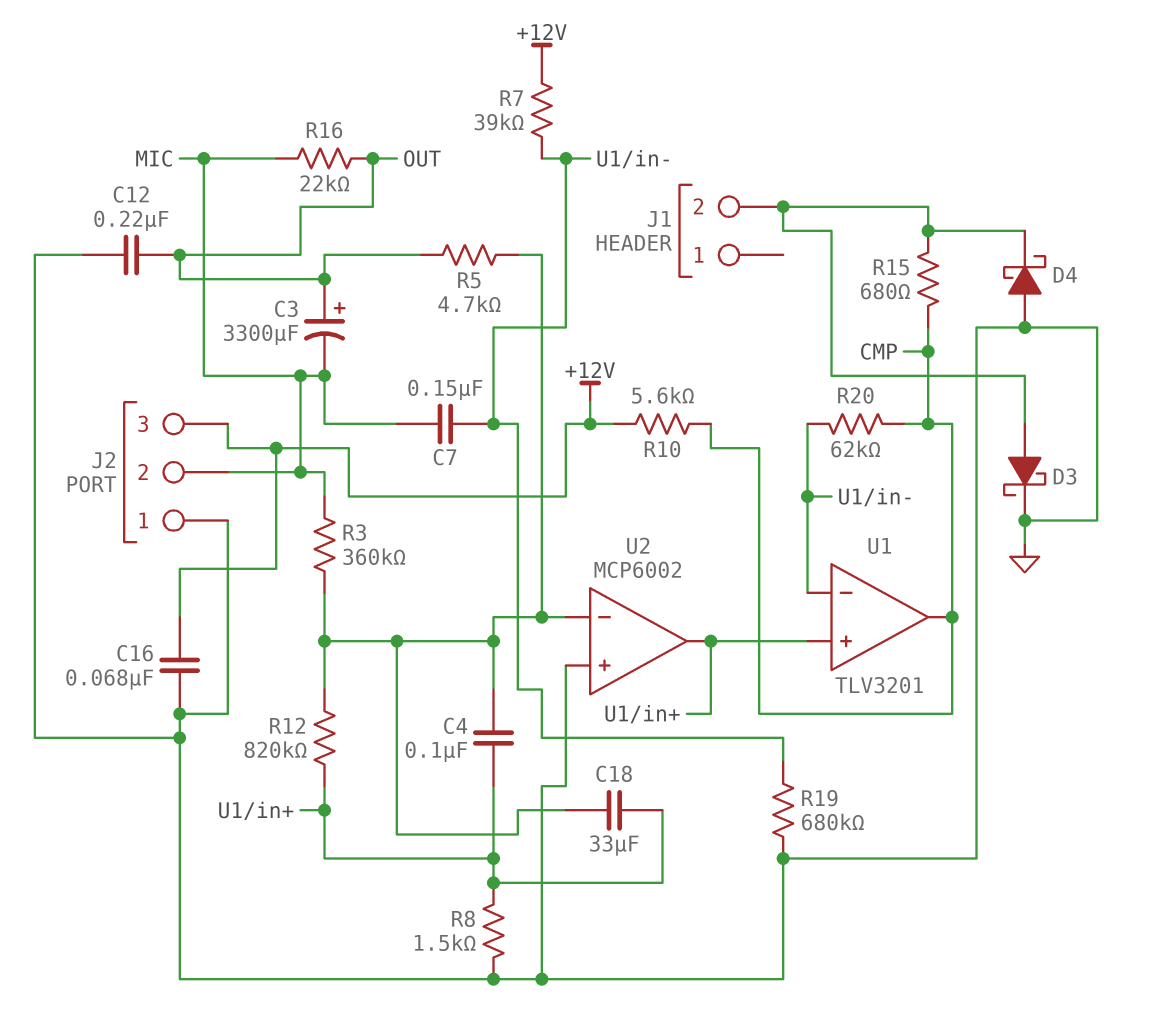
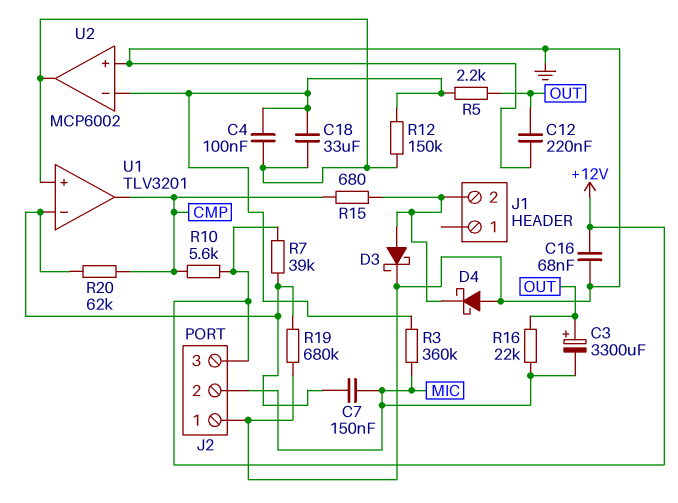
R5: 4.7k (OUT, U2/in-) -> 2.2k (OUT, U2/in-)
R8: 1.5k (GND, U1/in+) -> none
R12: 820k (U1/in+, U2/in-) -> 150k (U1/in+, U2/in-)

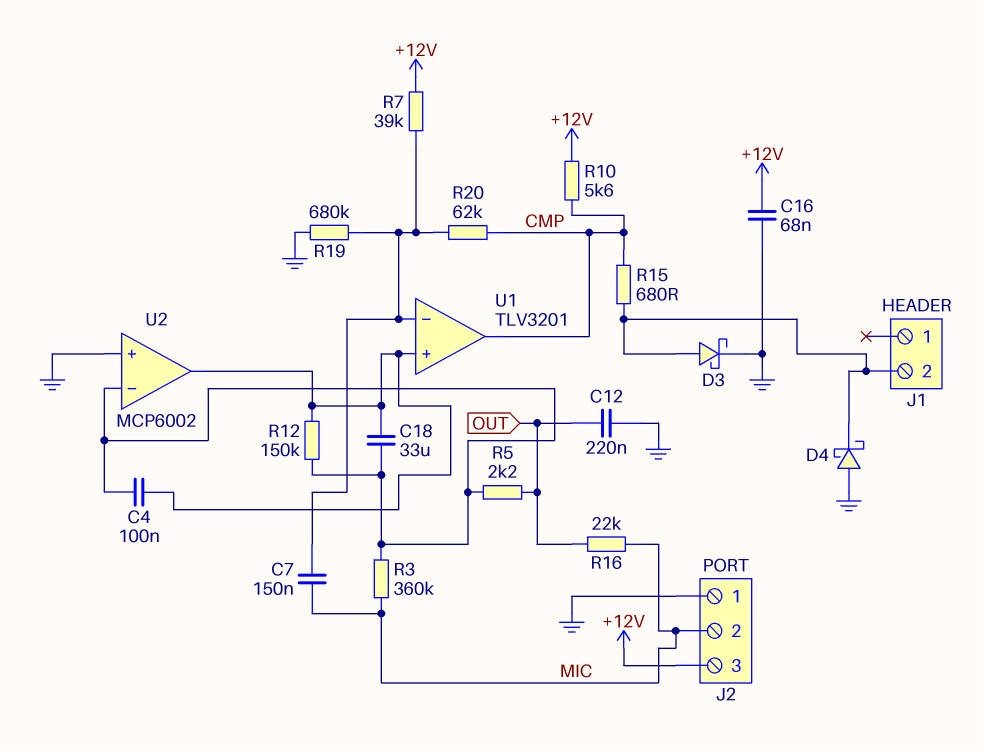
C3: 3300uF (plus OUT, minus MIC) -> none

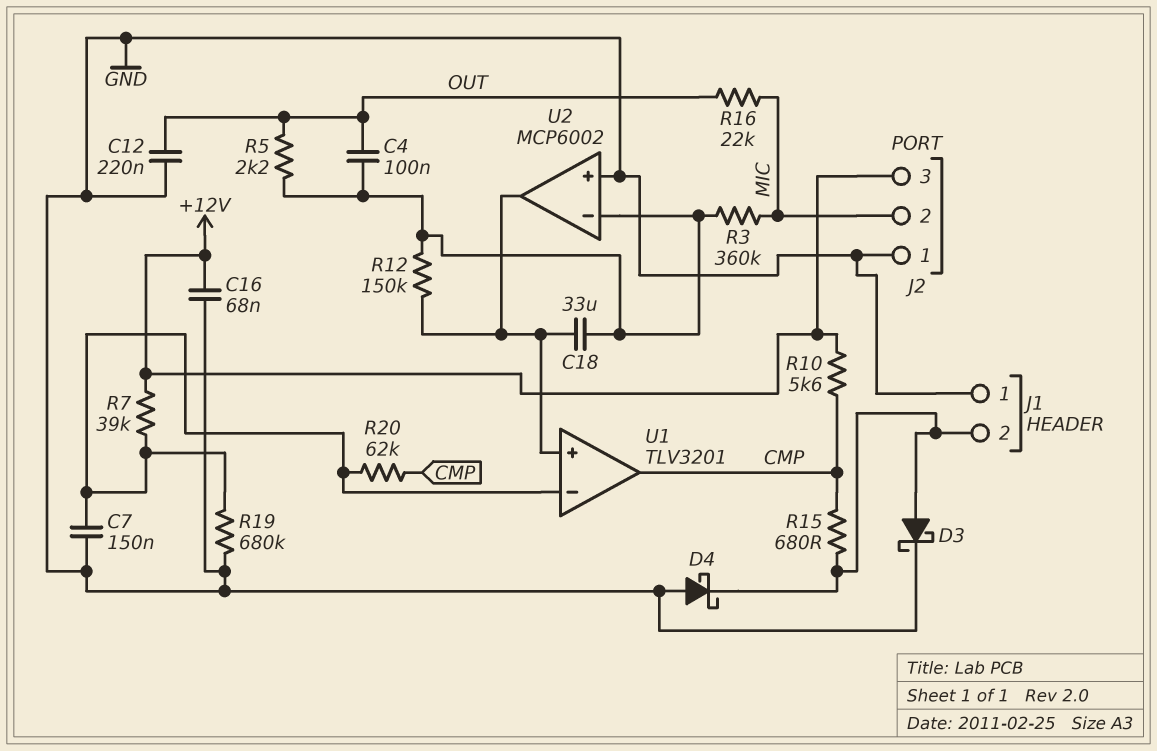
C4: 100nF (U1/in+, U2/in-) -> 100nF (OUT, U2/in-)
C7: 150nF (MIC, U1/in-) -> 150nF (GND, U1/in-)
J1 pin 1: none -> GND

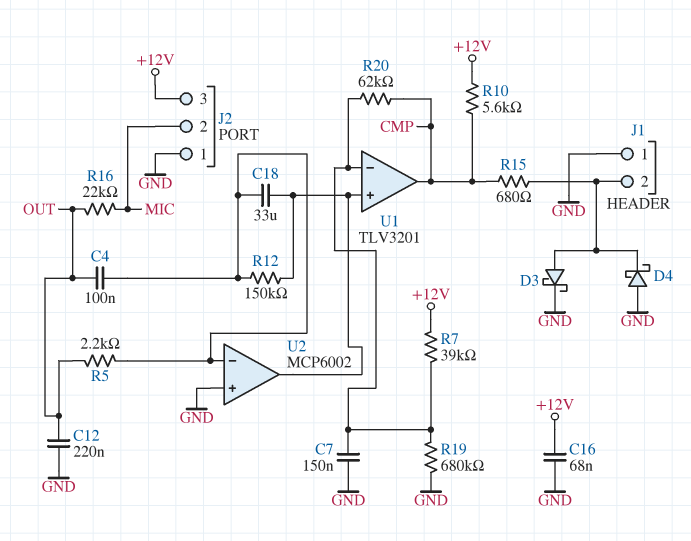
R3: 360k (MIC, U2/in-) -> none

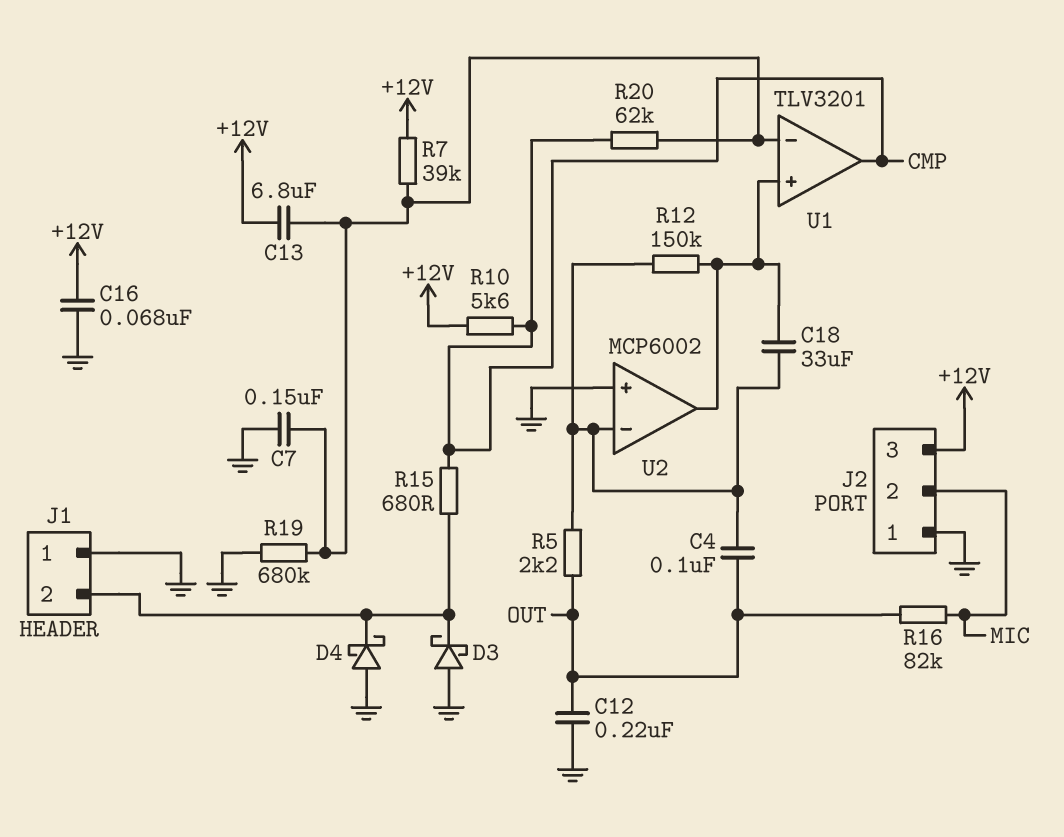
C13: none -> 6.8uF (+12V, U1/in-)
D3: schottky (A J1/2, K GND) -> schottky (A GND, K J1/2)
R16: 22k (MIC, OUT) -> 82k (MIC, OUT)

